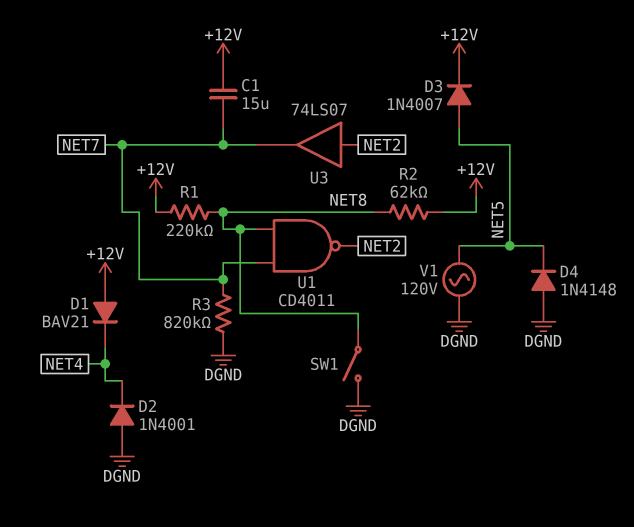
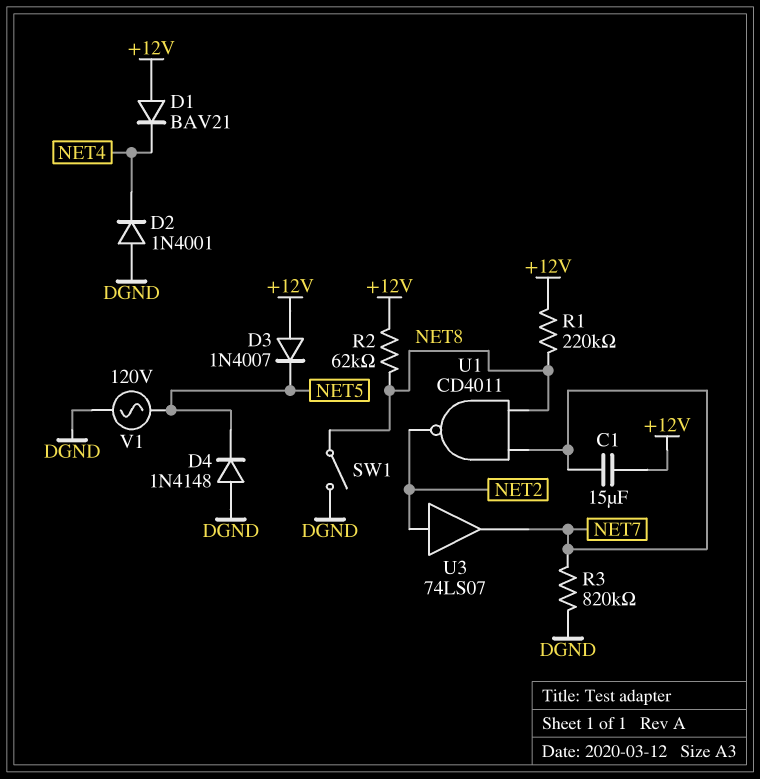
D3: diode 1N4007 (A NET5, K +12V) -> diode 1N4007 (A +12V, K NET5)

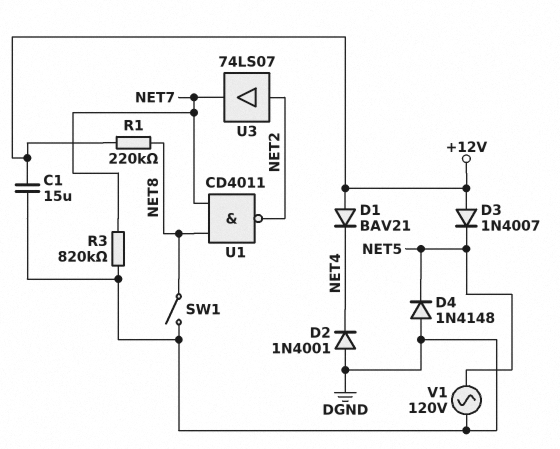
C1: 15uF (+12V, NET7) -> 15uF (+12V, DGND)
R2: 62k (+12V, NET8) -> none

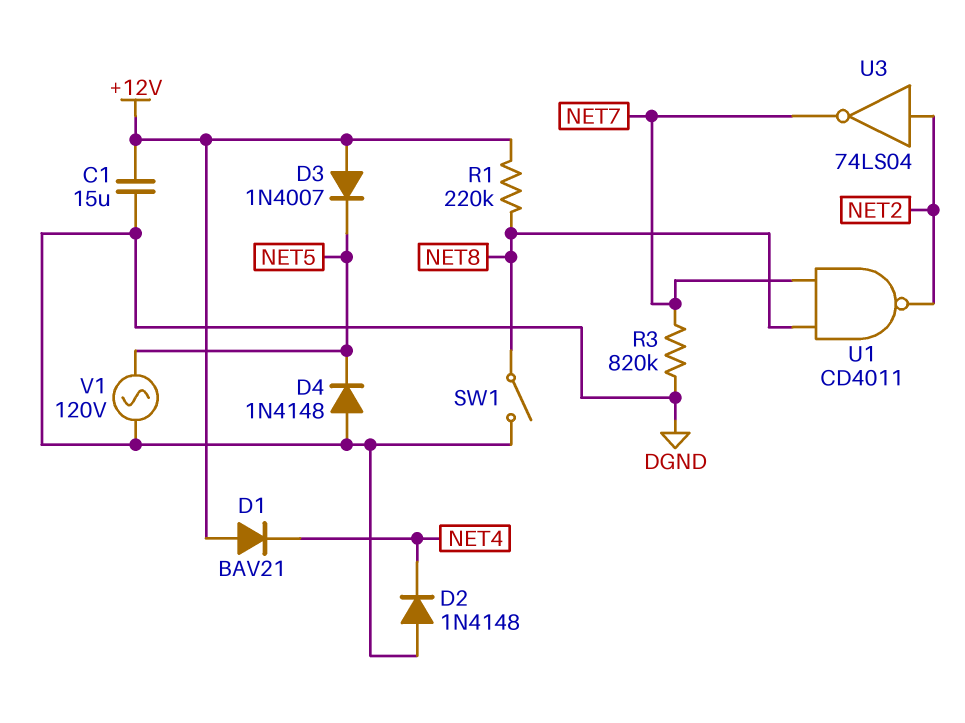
D2: diode 1N4001 (A DGND, K NET4) -> diode 1N4148 (A DGND, K NET4)
U3: buffer 74LS07 (in NET2, out NET7) -> NOT 74LS04 (in NET2, out NET7)

